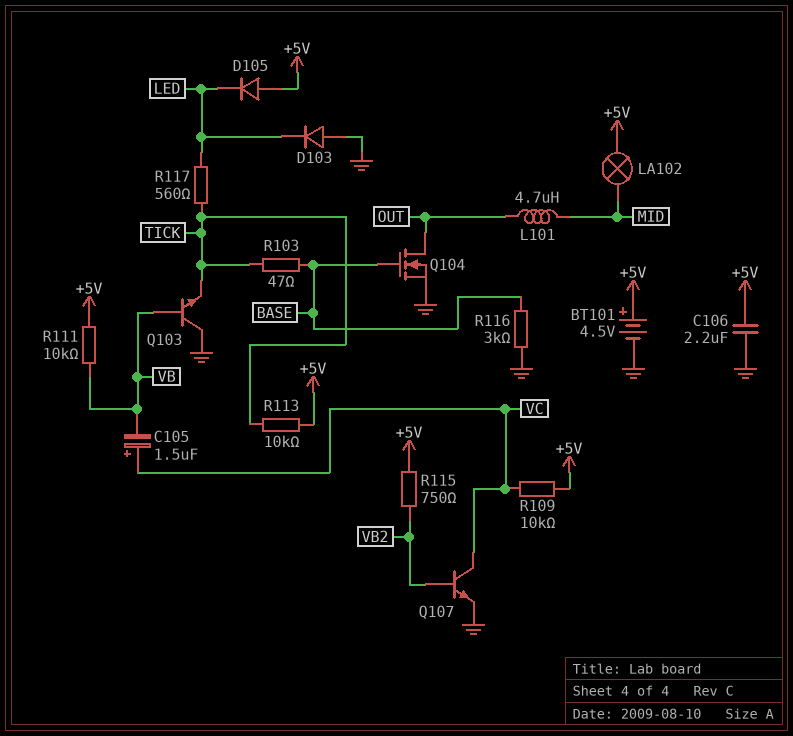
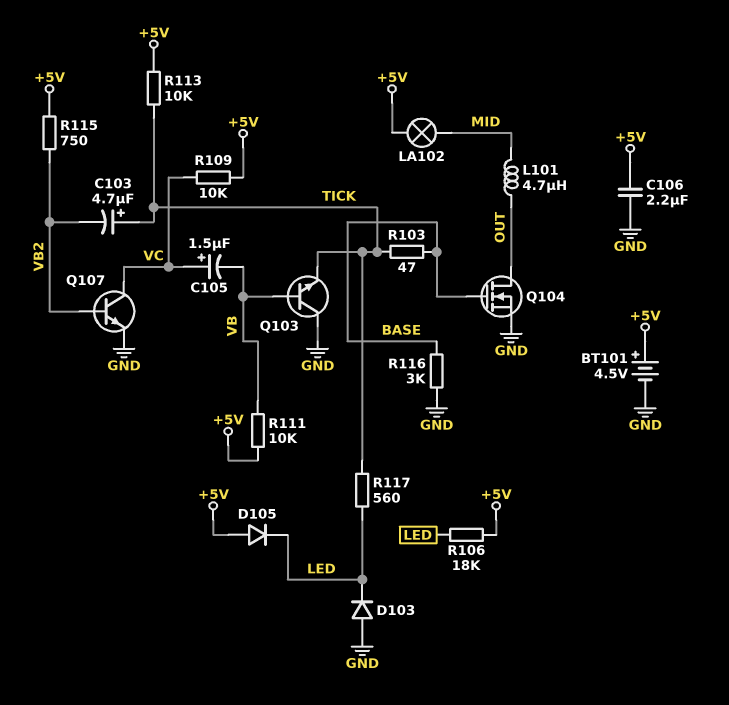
C103: none -> 4.7uF (plus TICK, minus VB2)
R106: none -> 18k (+5V, LED)

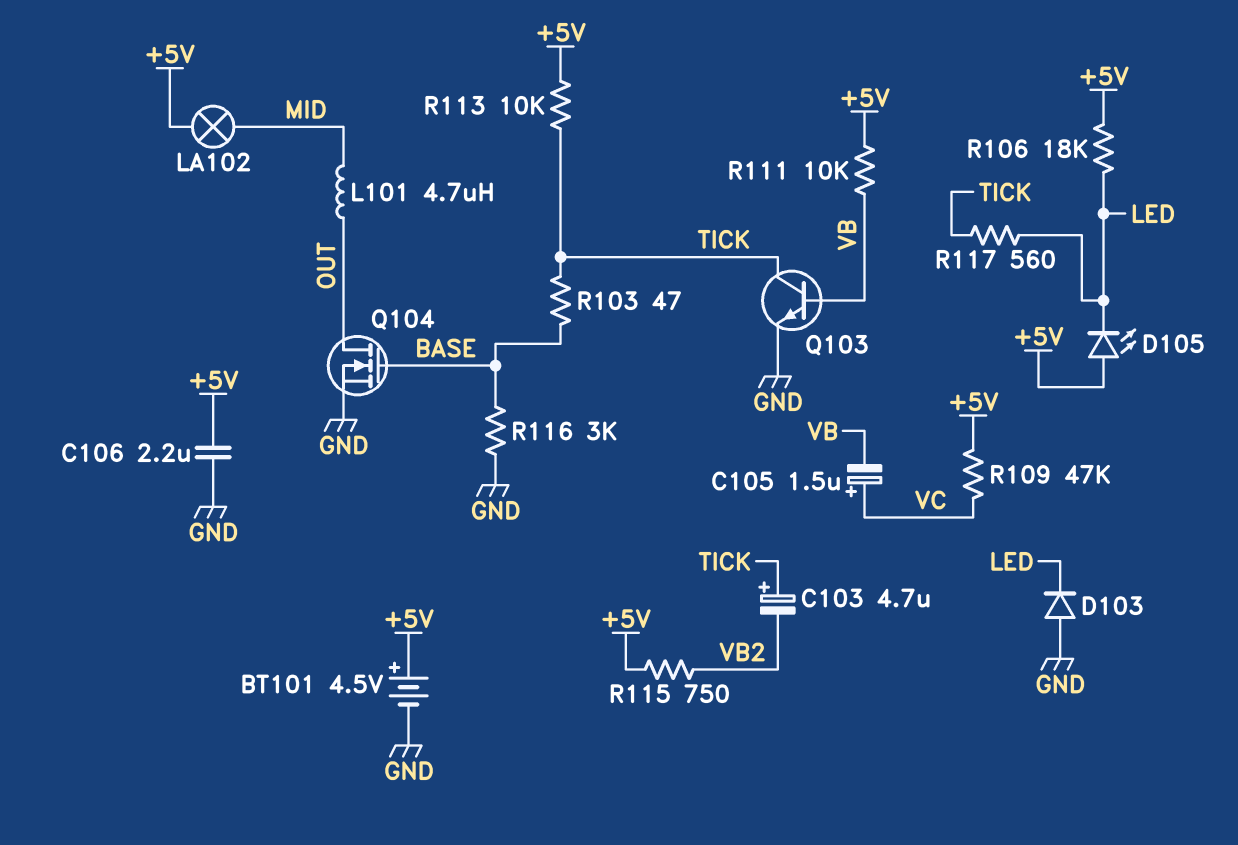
D105: diode (A +5V, K LED) -> LED (A +5V, K LED)
Q103: NPN (B VB, C GND, E TICK) -> NPN (B VB, C TICK, E GND)
Q107: NPN (B VB2, C VC, E GND) -> none
R109: 10k (+5V, VC) -> 47k (+5V, VC)

